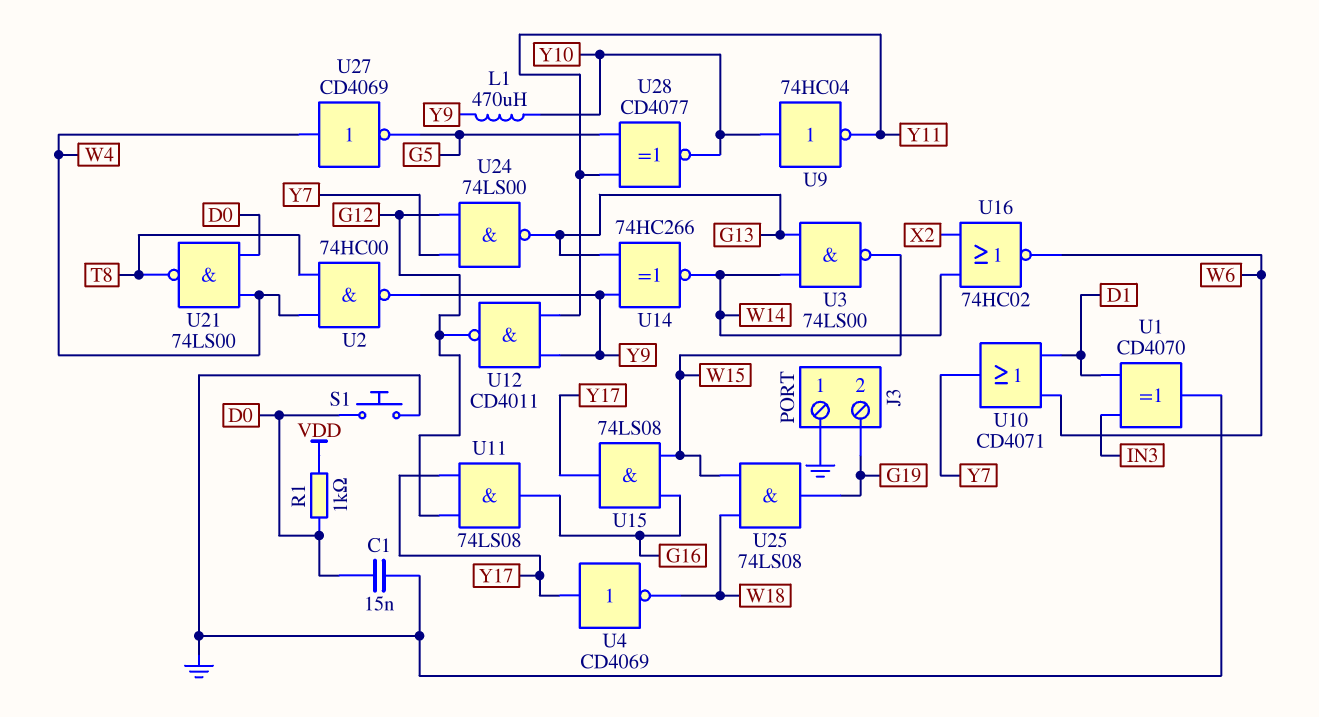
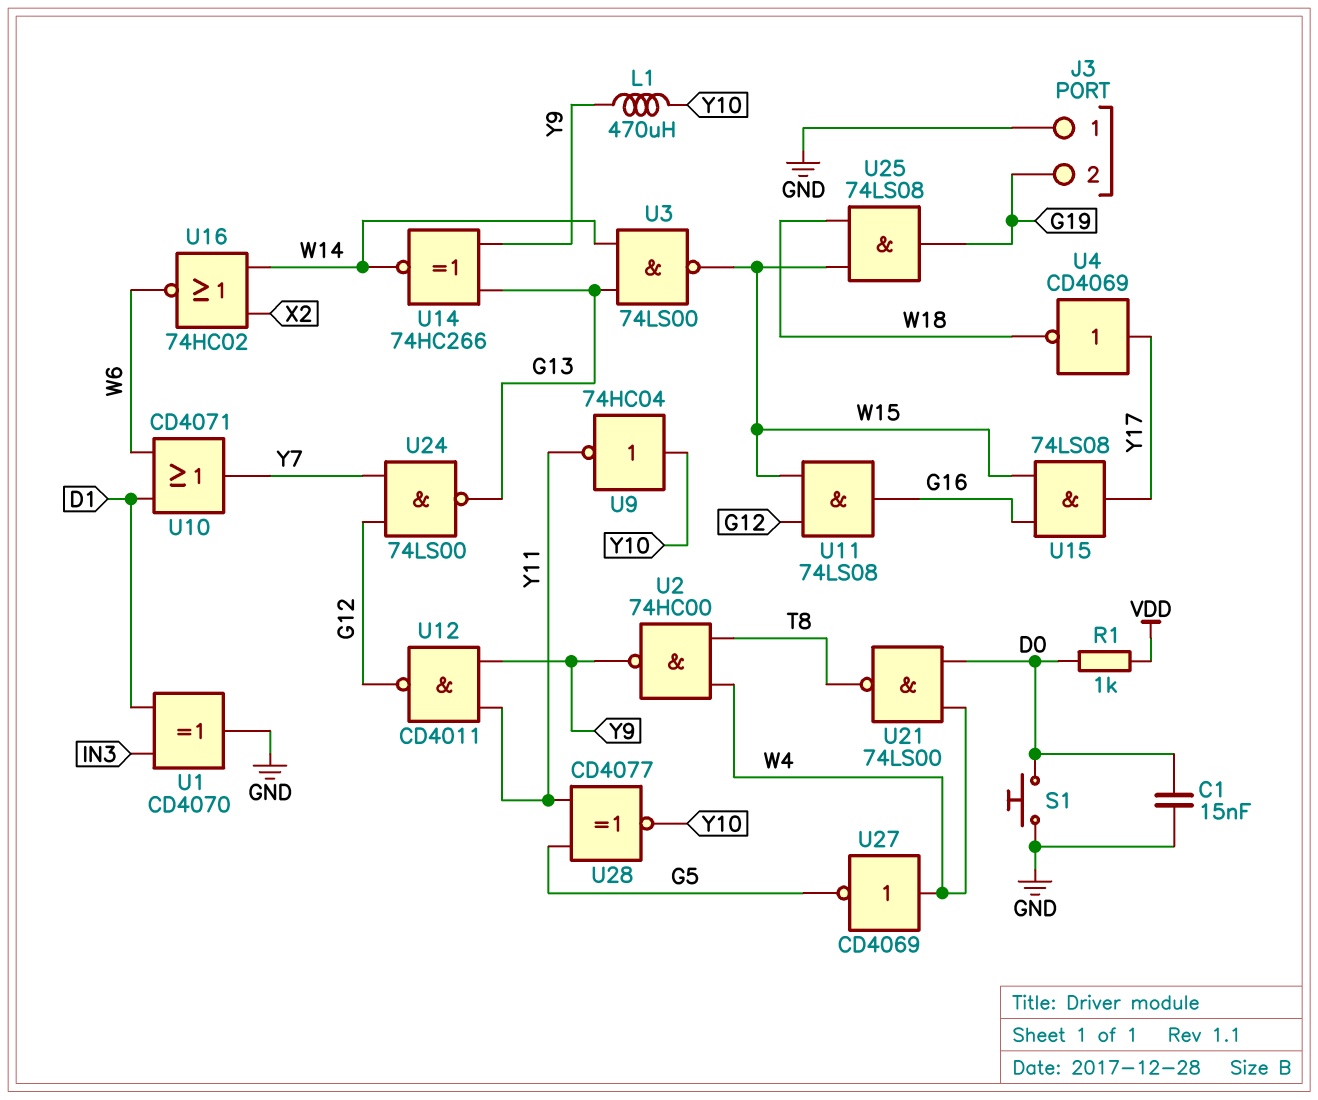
U11: AND 74LS08 (in G12, in Y17, out G16) -> AND 74LS08 (in G12, in W15, out G16)

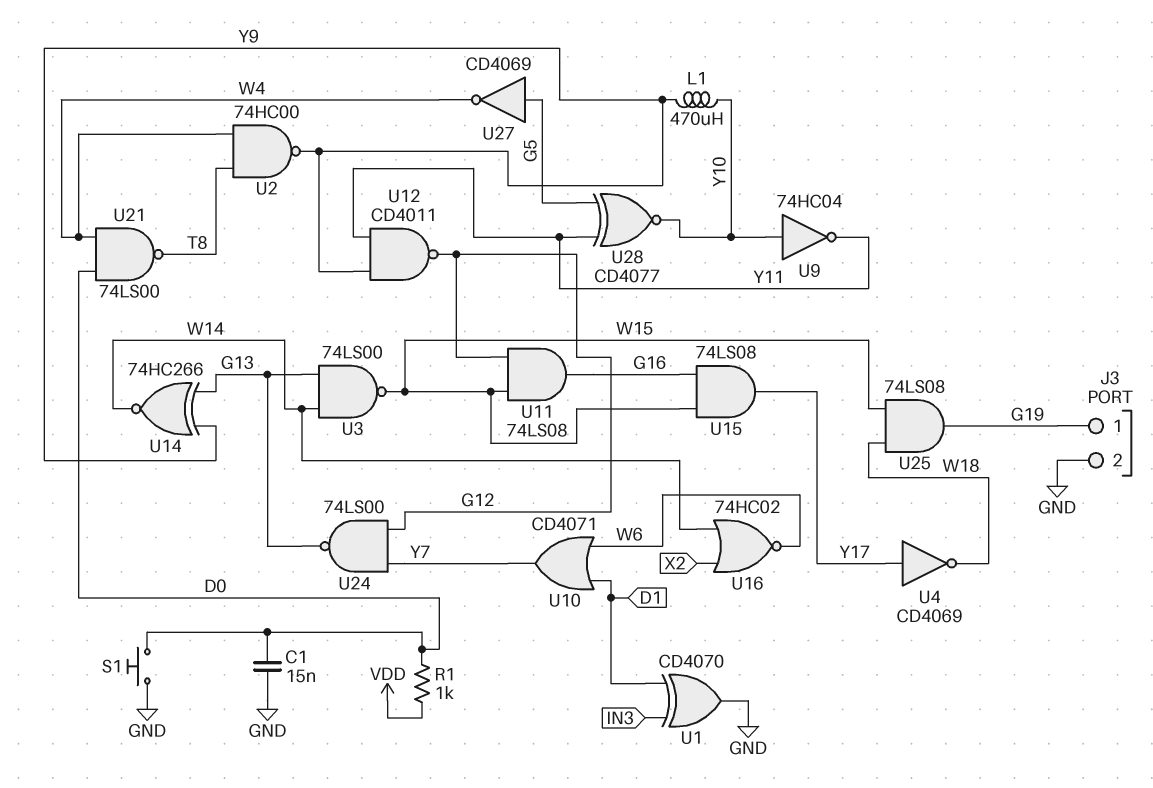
J3 pin 1: GND -> G19
J3 pin 2: G19 -> GND
U27: NOT CD4069 (in W4, out G5) -> NOT CD4069 (in G5, out W4)

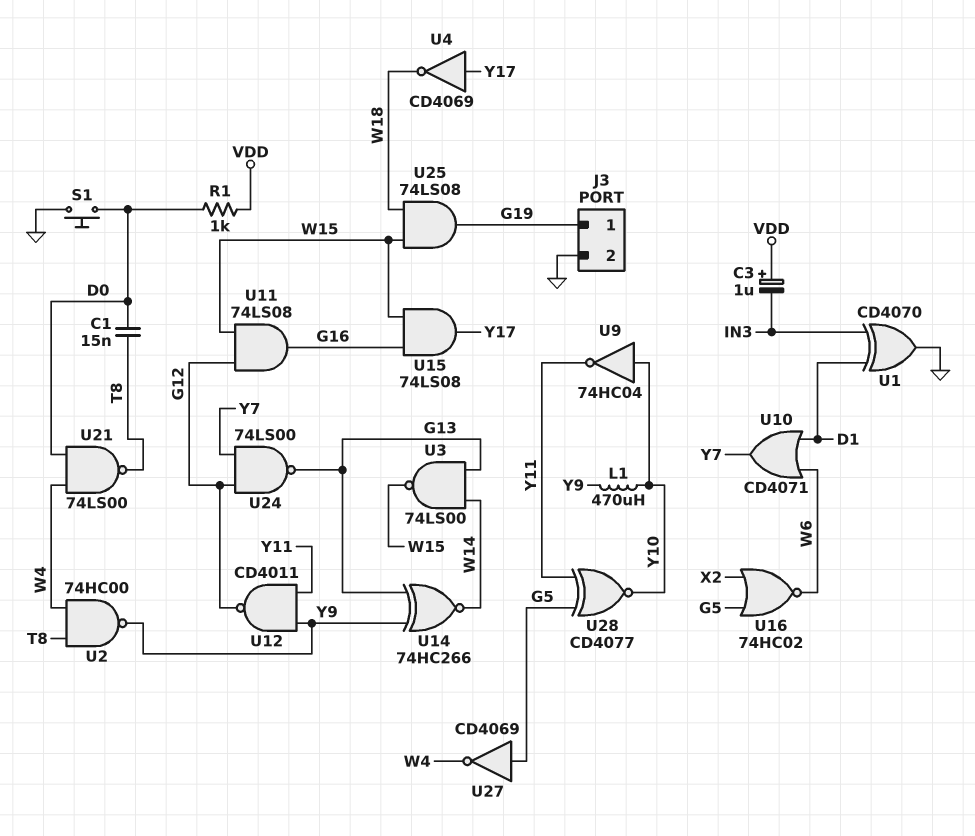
C1: 15nF (D0, GND) -> 15nF (D0, T8)
C3: none -> 1uF (plus VDD, minus IN3)
U16: NOR 74HC02 (in W14, in X2, out W6) -> NOR 74HC02 (in G5, in X2, out W6)

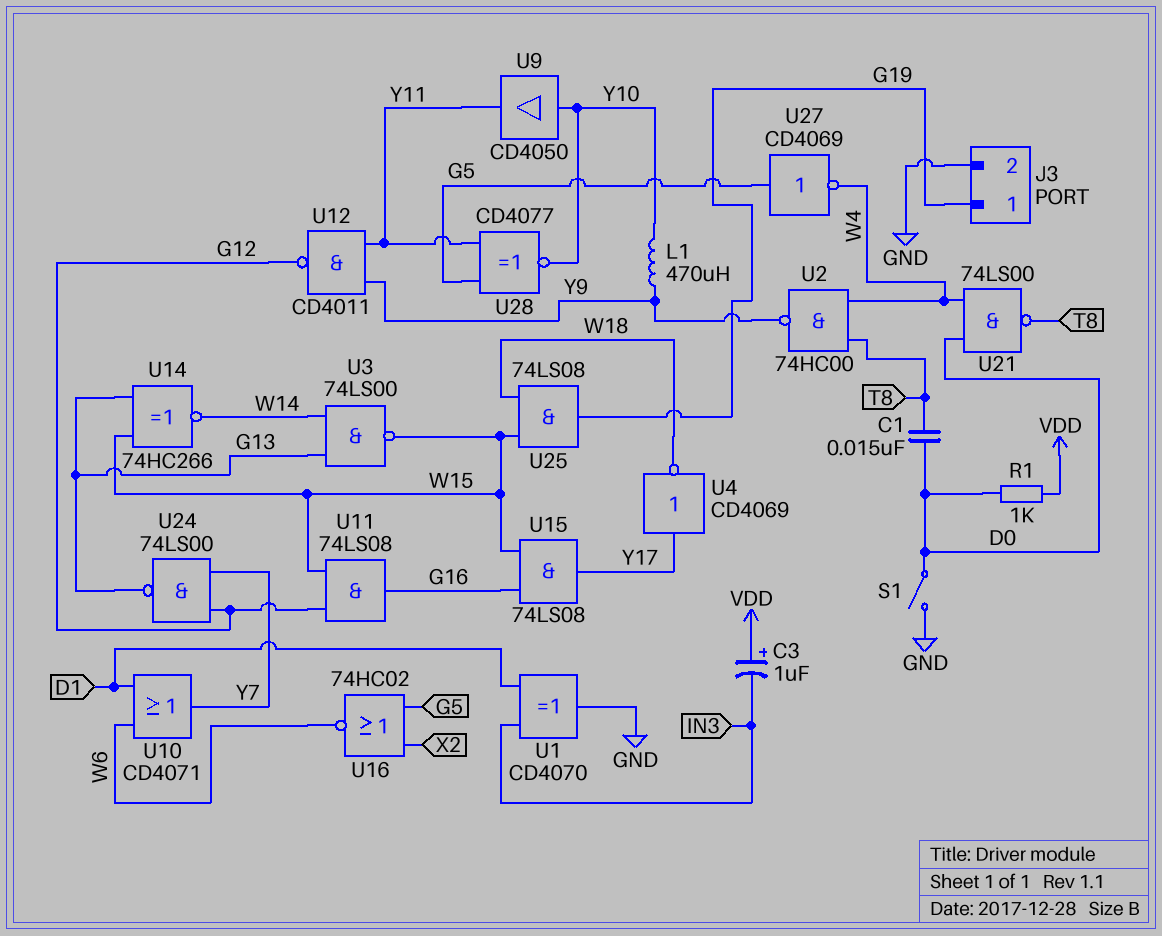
S1: button (D0, GND) -> switch (D0, GND)
U9: NOT 74HC04 (in Y10, out Y11) -> buffer CD4050 (in Y10, out Y11)
U14: XNOR 74HC266 (in G13, in Y9, out W14) -> XNOR 74HC266 (in G13, in W15, out W14)

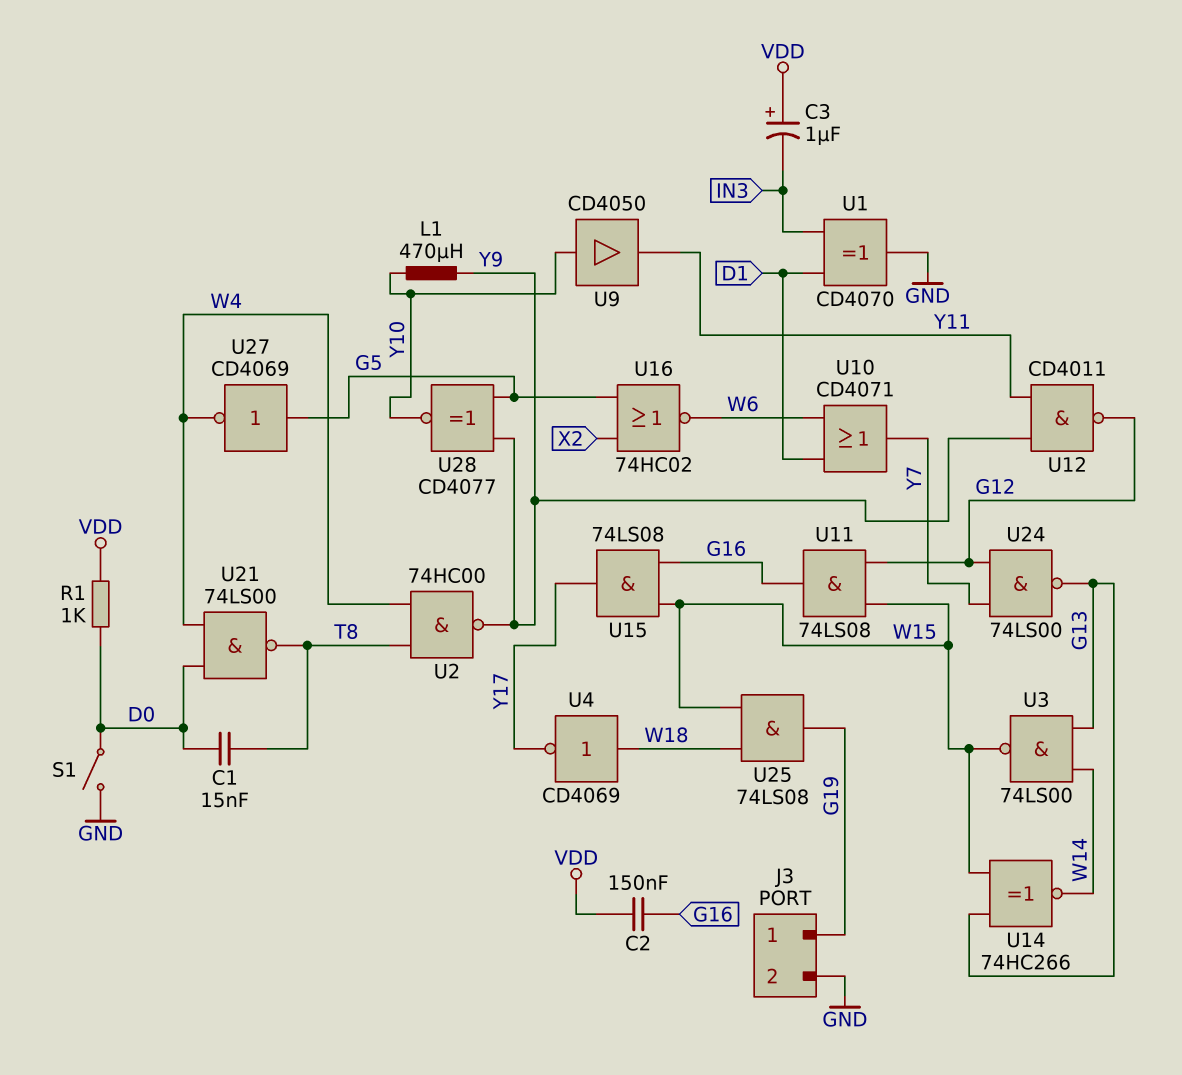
C2: none -> 150nF (G16, VDD)
U4: NOT CD4069 (in Y17, out W18) -> NOT CD4069 (in W18, out Y17)
U28: XNOR CD4077 (in G5, in Y11, out Y10) -> XNOR CD4077 (in G5, in Y9, out Y10)

